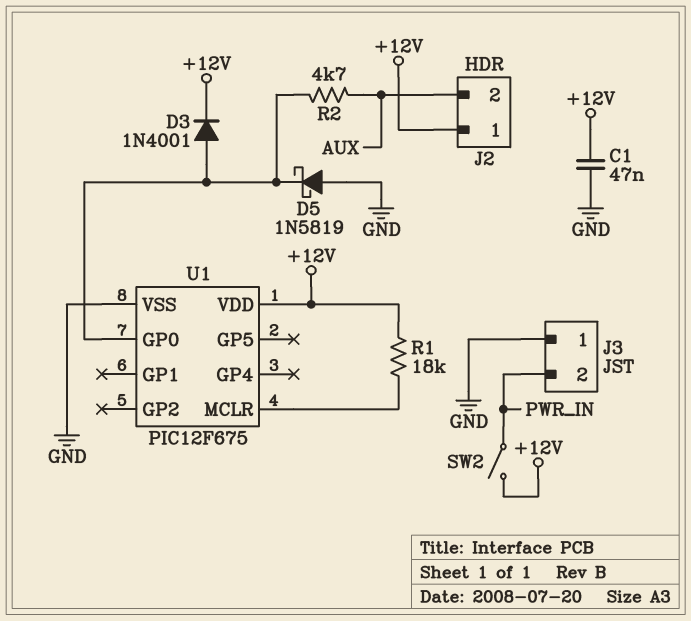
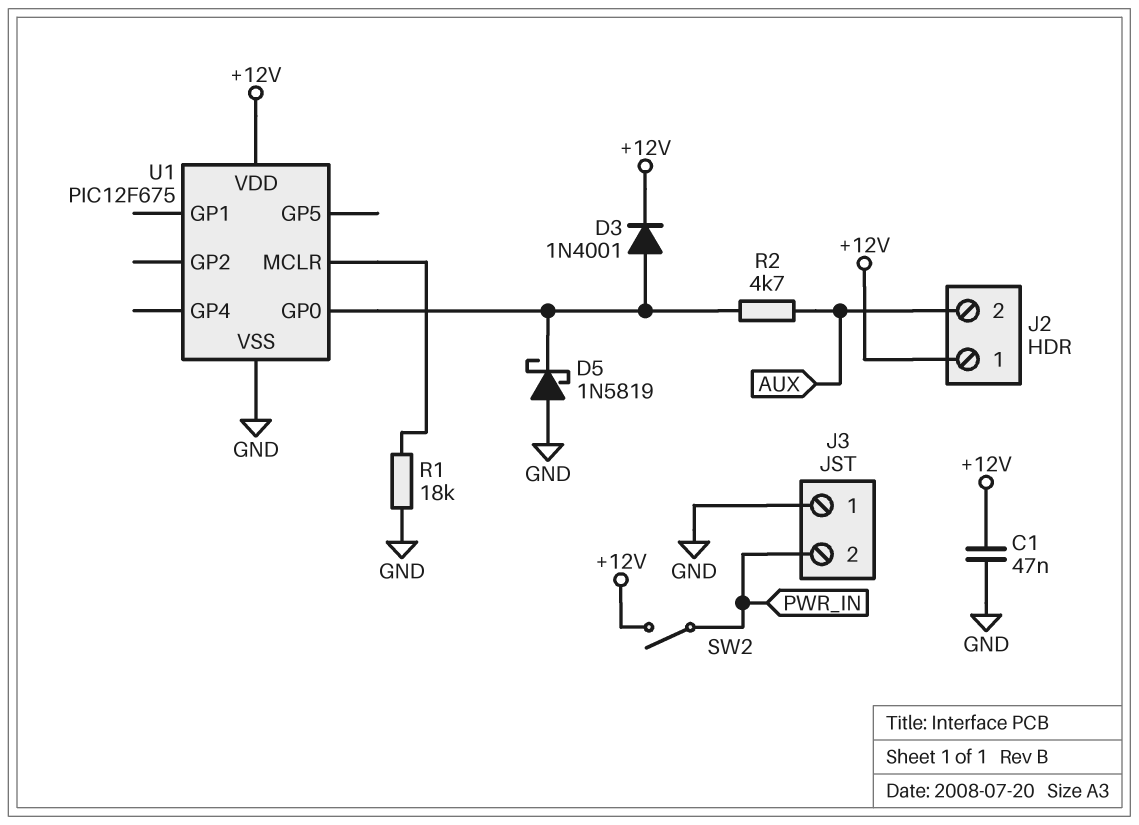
R1: 18k (+12V, U1/MCLR) -> 18k (GND, U1/MCLR)

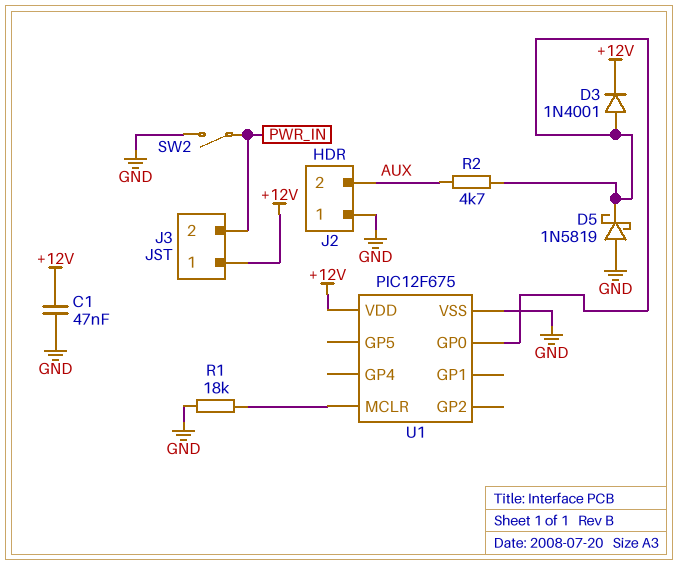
J2 pin 1: +12V -> GND
J3 pin 1: GND -> +12V
SW2: switch (+12V, PWR_IN) -> switch (GND, PWR_IN)

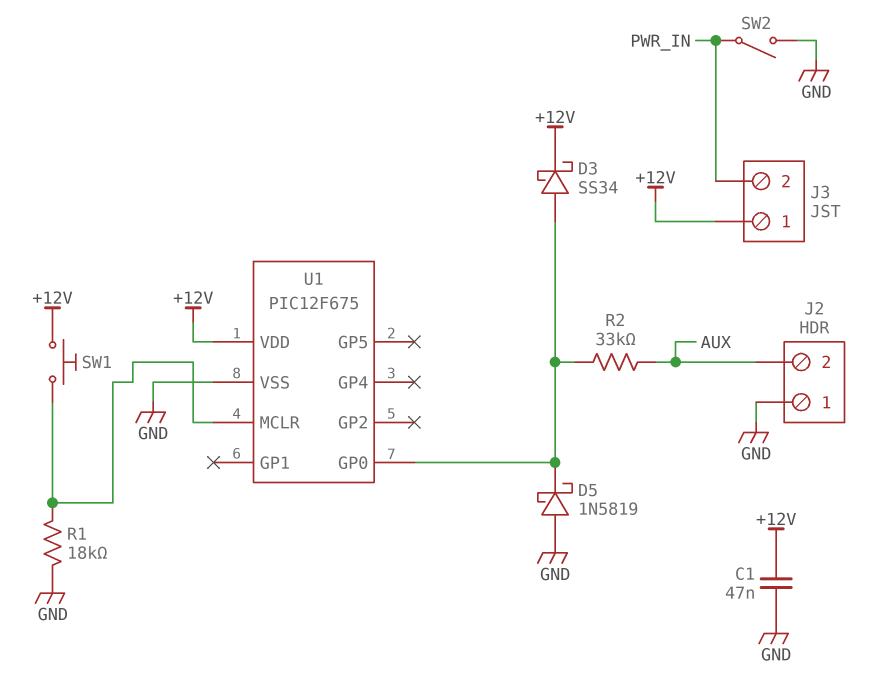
D3: diode 1N4001 (A U1/GP0, K +12V) -> schottky SS34 (A U1/GP0, K +12V)
R2: 4.7k (AUX, U1/GP0) -> 33k (AUX, U1/GP0)
SW1: none -> button (+12V, U1/MCLR)

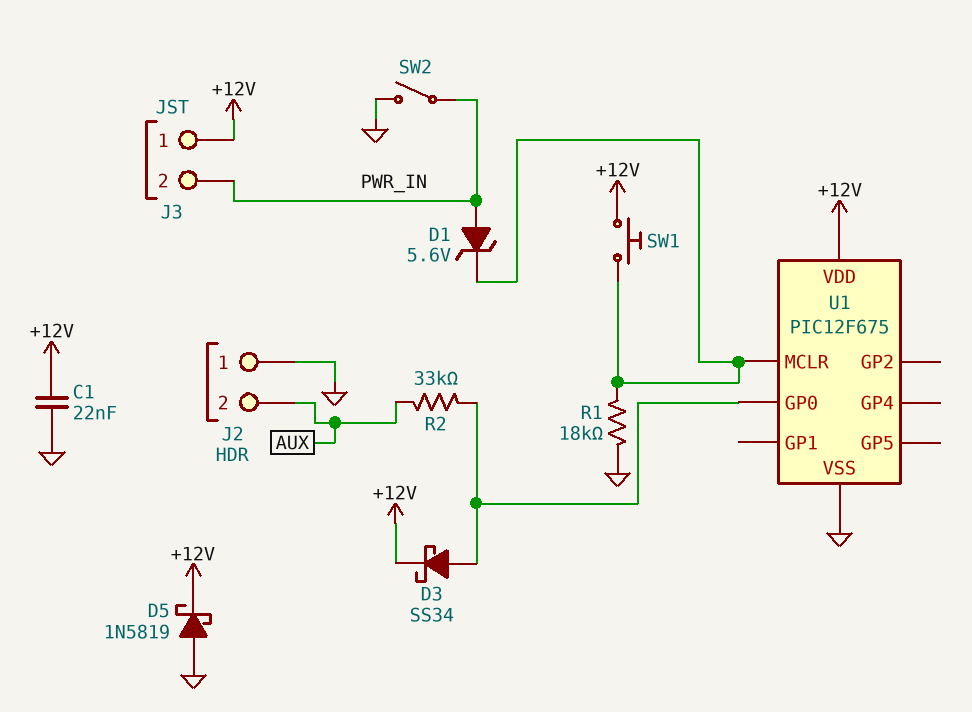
C1: 47nF (+12V, GND) -> 22nF (+12V, GND)
D1: none -> zener 5.6V (A PWR_IN, K U1/MCLR)
D5: schottky 1N5819 (A GND, K U1/GP0) -> schottky 1N5819 (A GND, K +12V)

